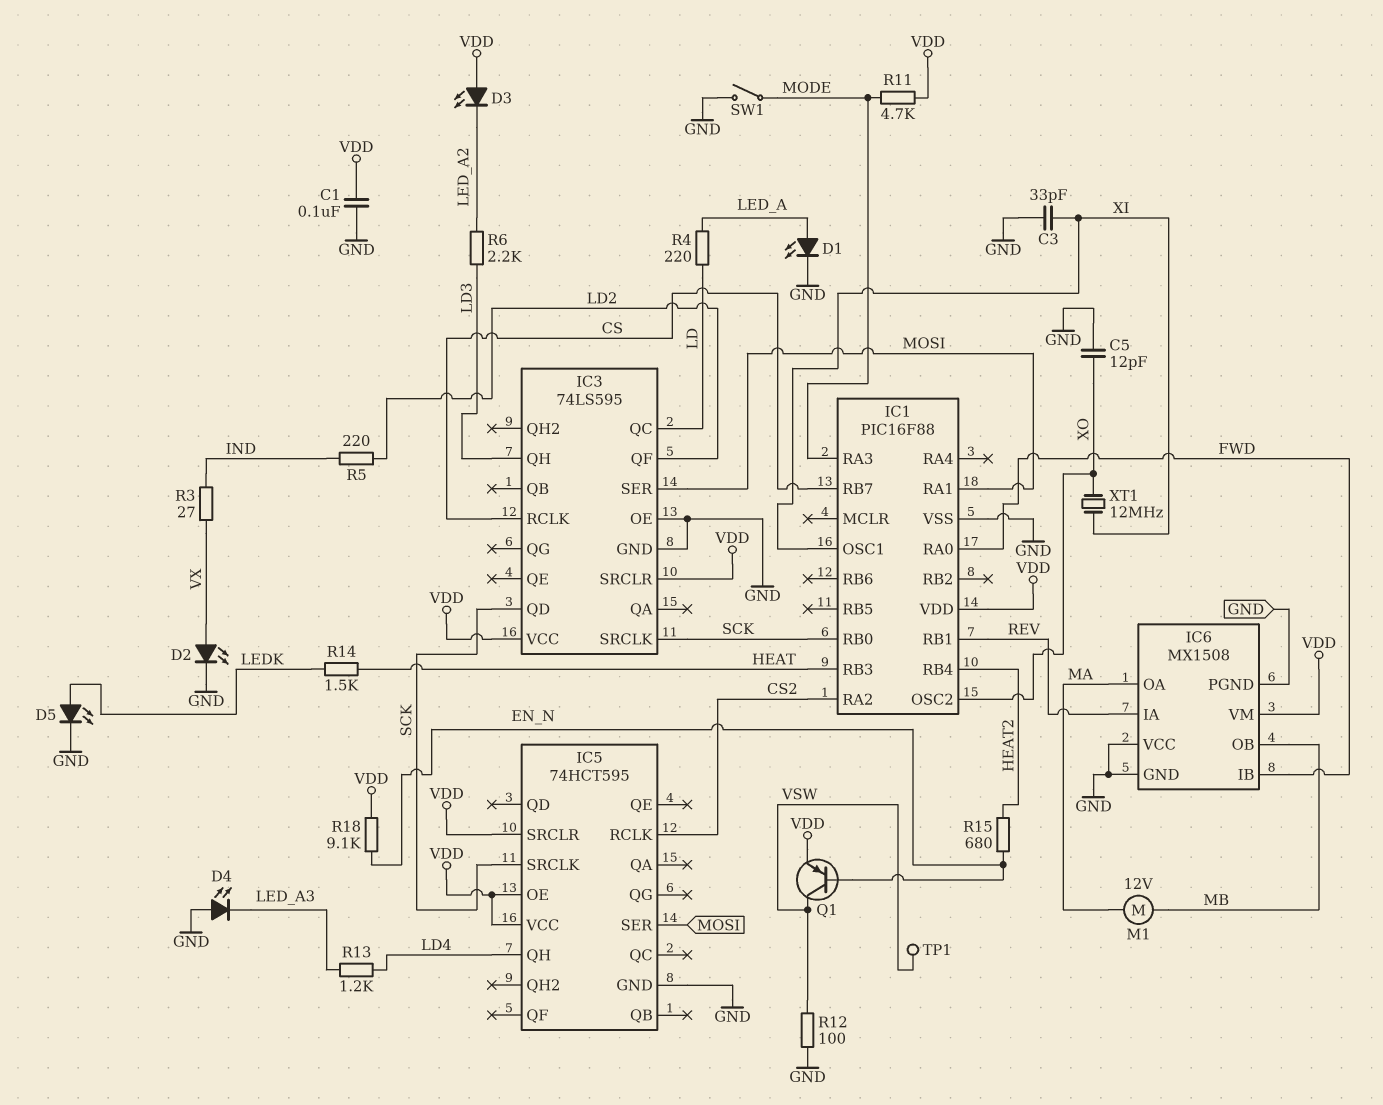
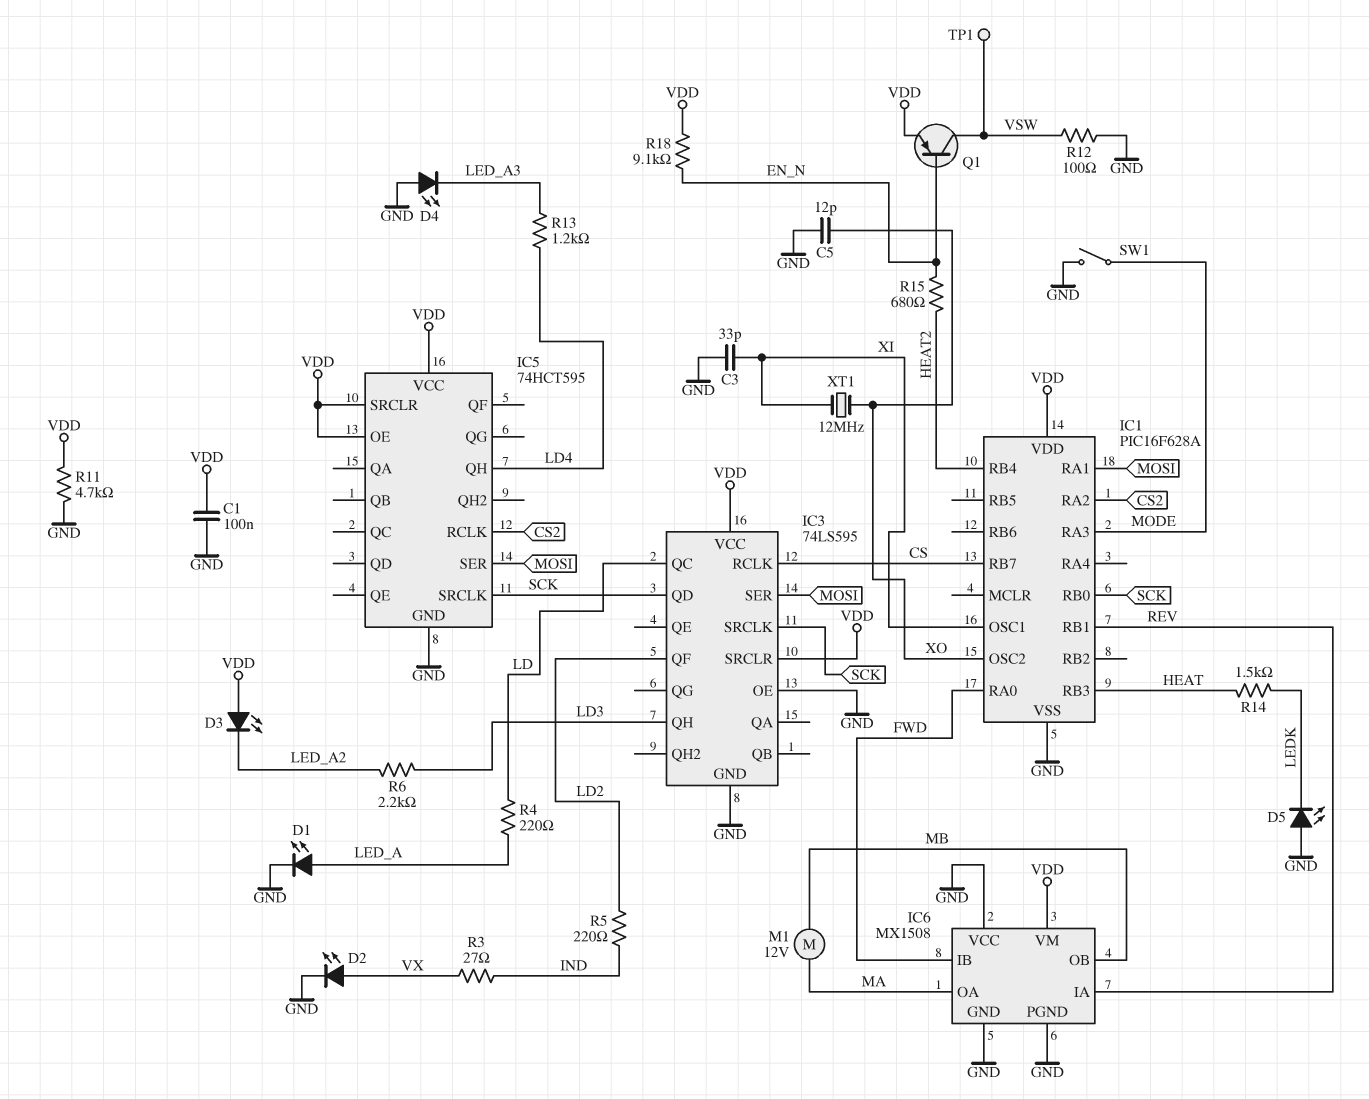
D5: LED (A LEDK, K GND) -> LED (A GND, K LEDK)
IC1: PIC16F88 -> PIC16F628A
R11: 4.7k (MODE, VDD) -> 4.7k (GND, VDD)

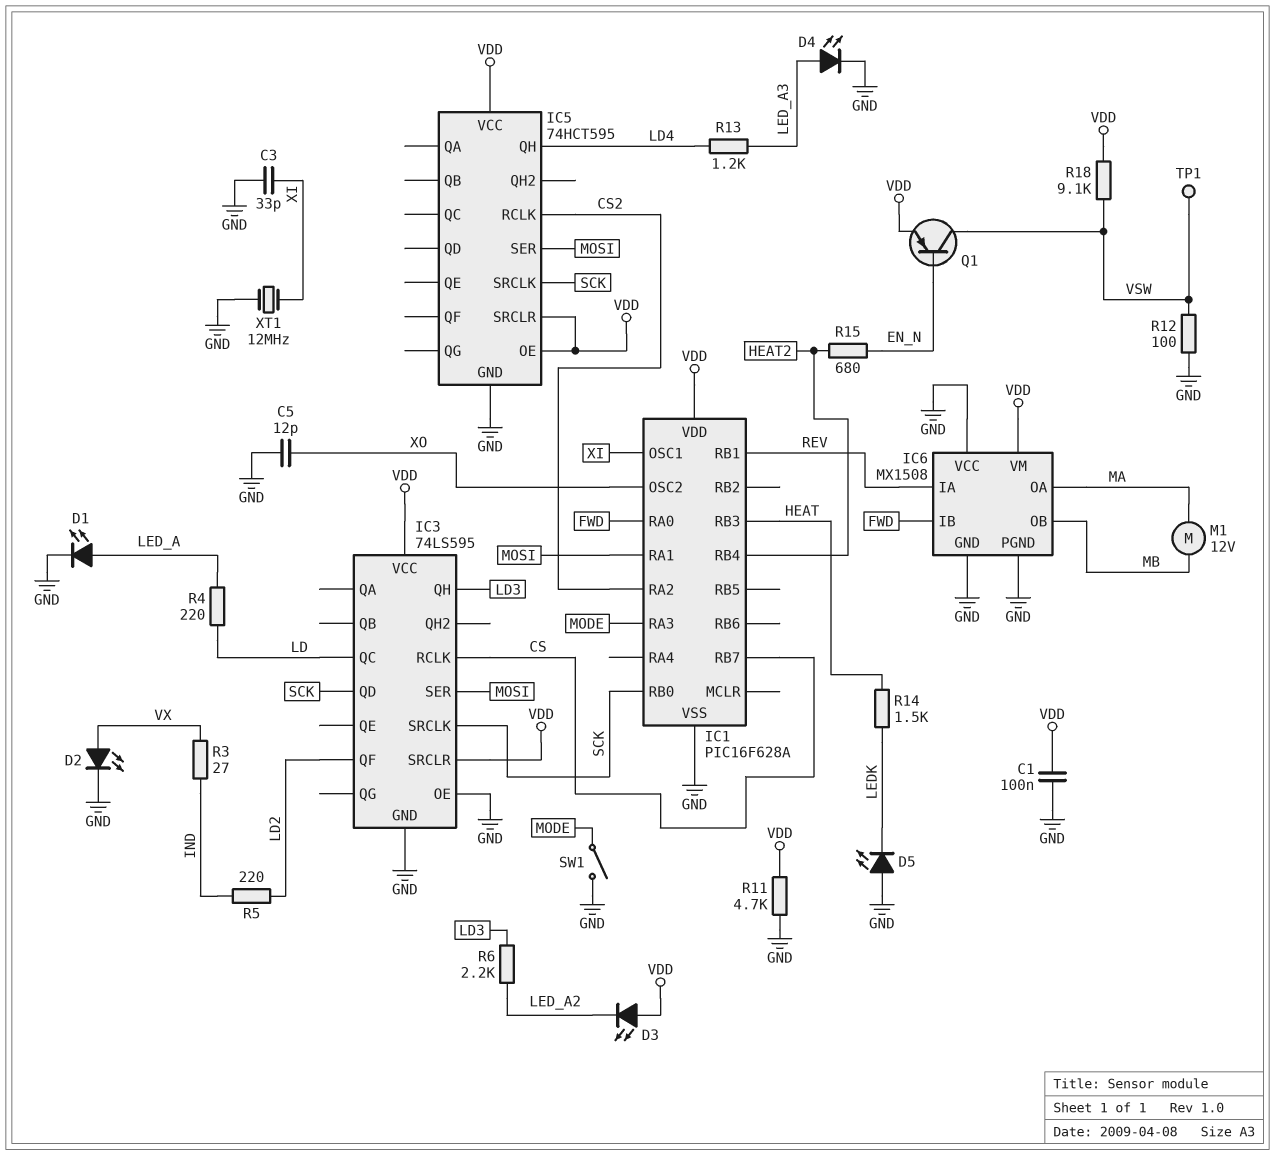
D4: LED (A GND, K LED_A3) -> LED (A LED_A3, K GND)
R18: 9.1k (EN_N, VDD) -> 9.1k (VDD, VSW)
XT1: 12MHz (XI, XO) -> 12MHz (GND, XI)

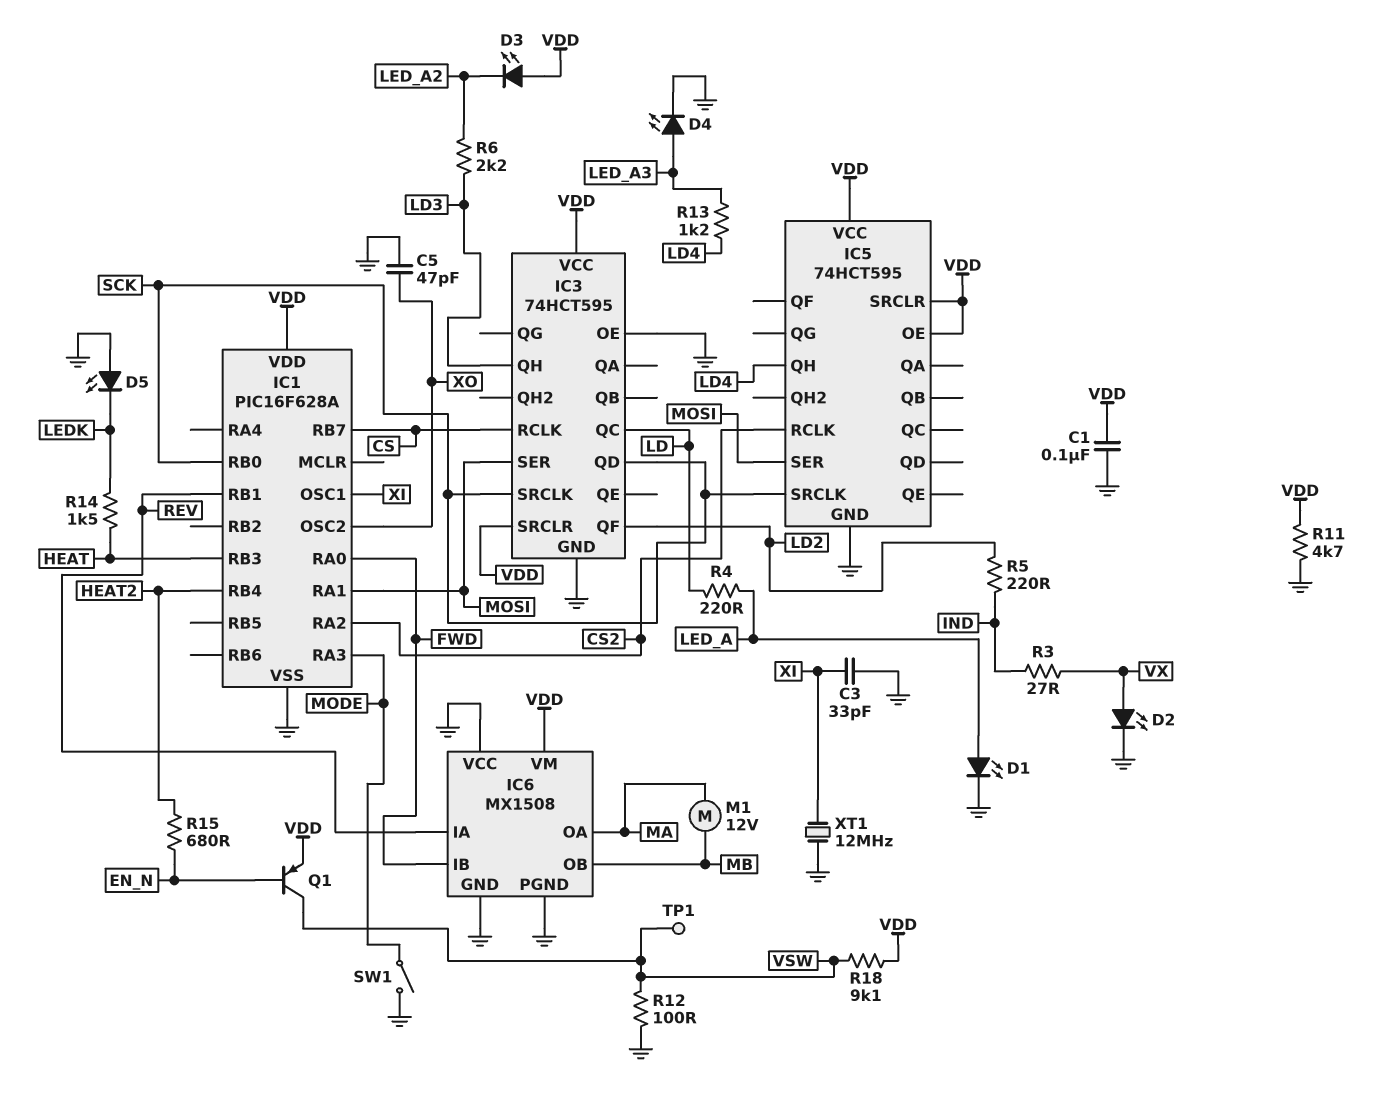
C5: 12pF (GND, XO) -> 47pF (GND, XO)
IC3: 74LS595 -> 74HCT595

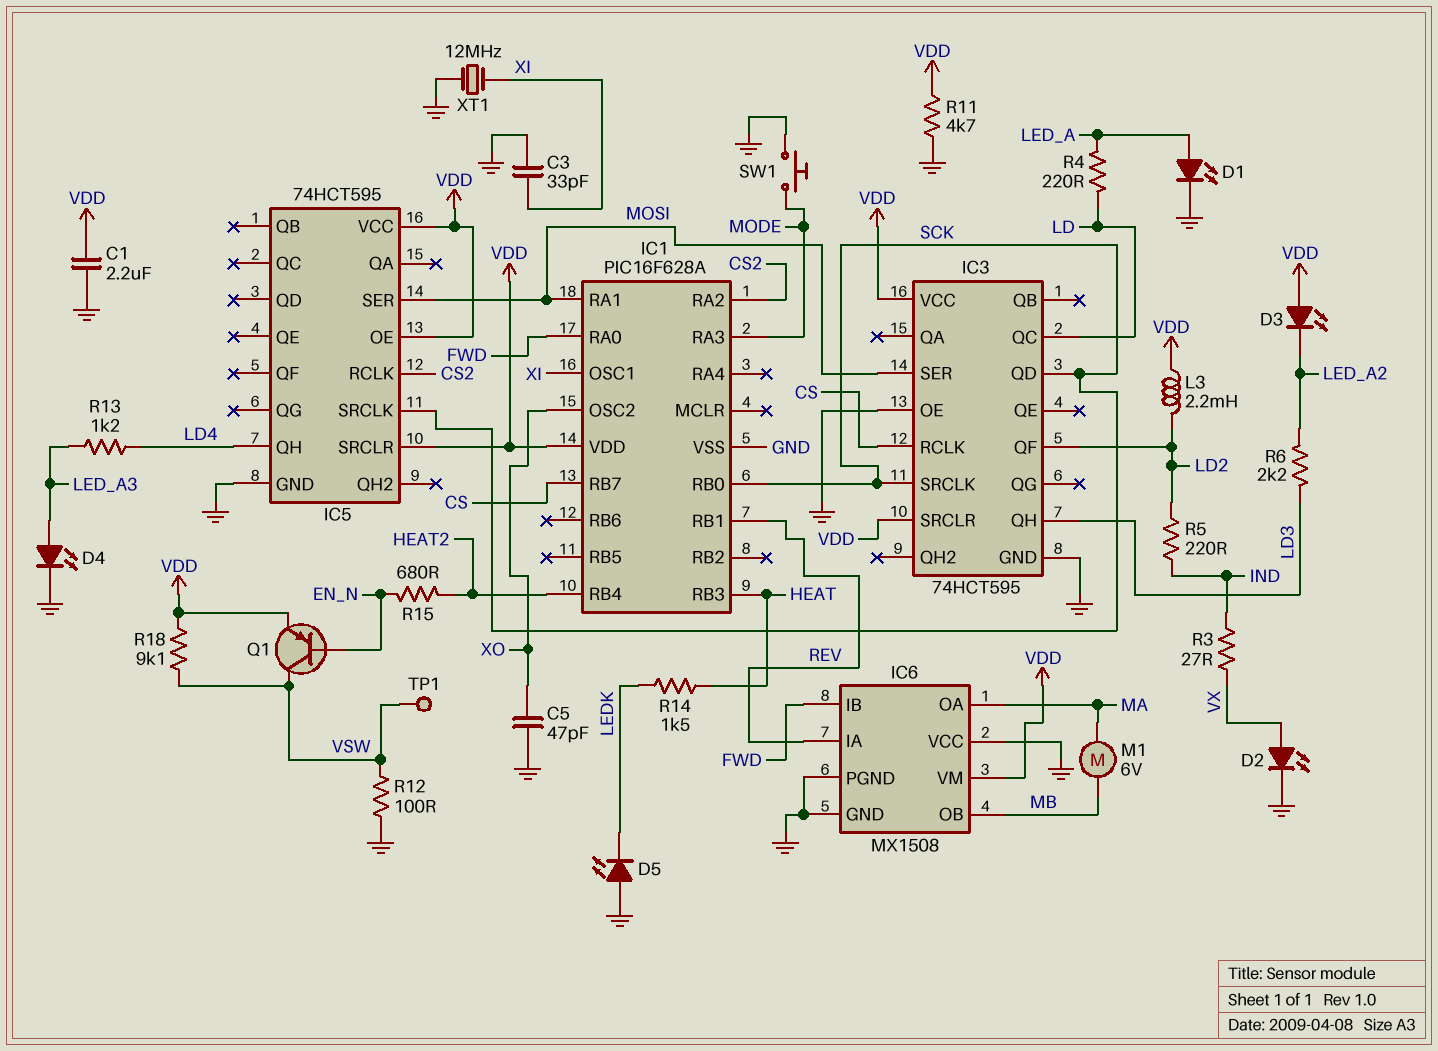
C1: 100nF (GND, VDD) -> 2.2uF (GND, VDD)
L3: none -> 2.2mH (LD2, VDD)
M1: motor 12V (MA, MB) -> motor 6V (MA, MB)
SW1: switch (GND, MODE) -> button (GND, MODE)

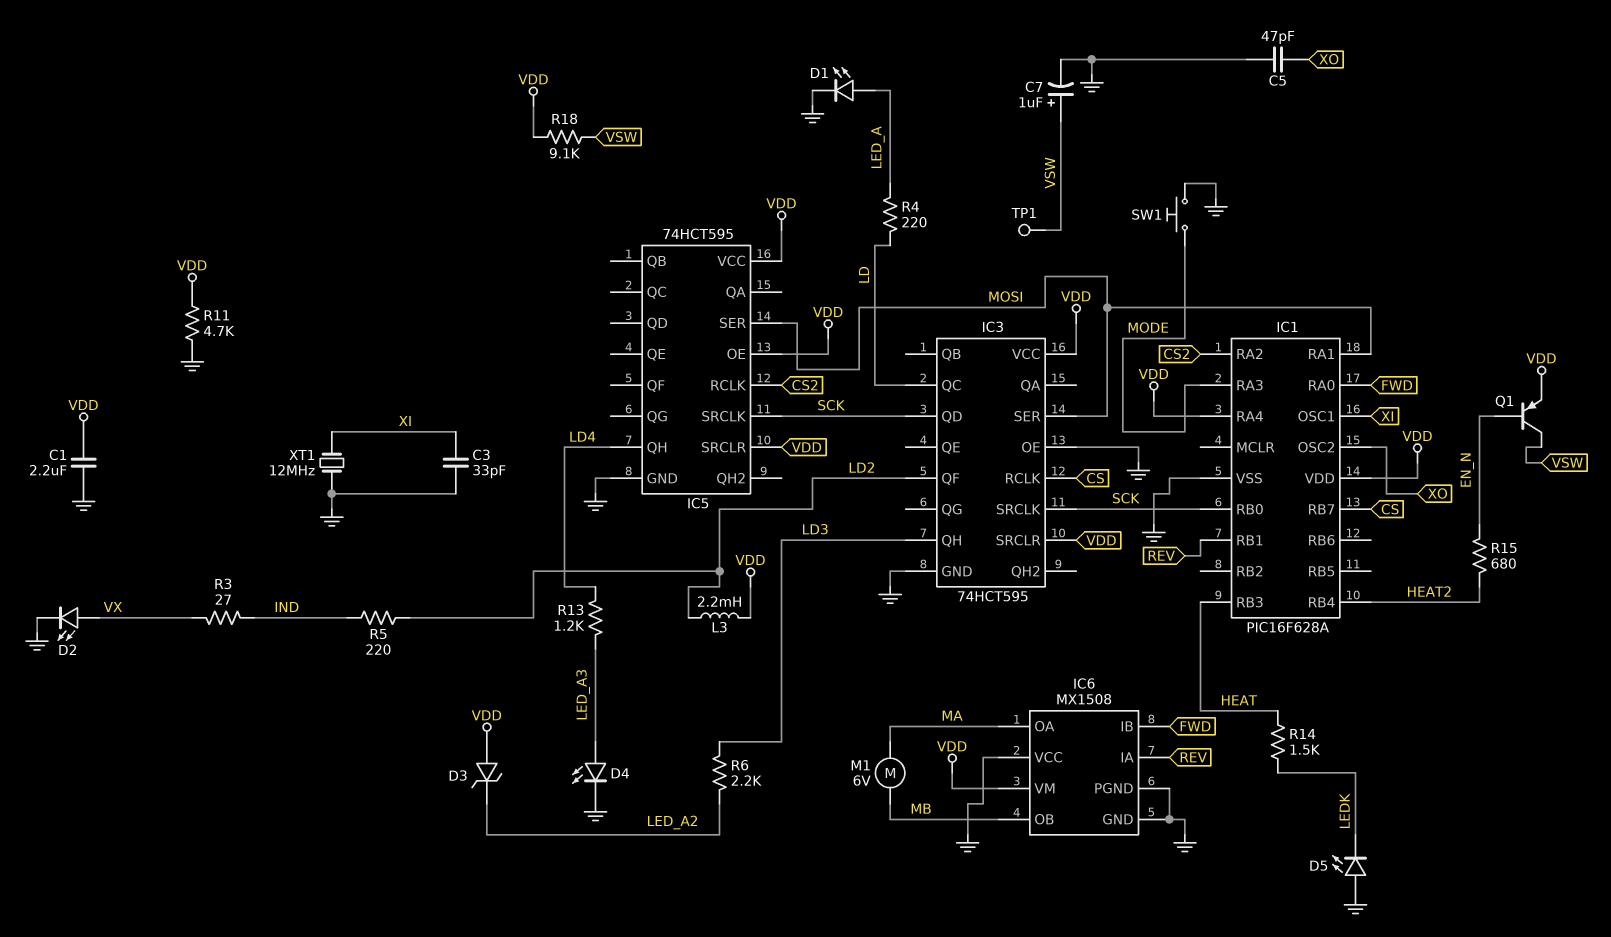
C7: none -> 1uF (plus VSW, minus GND)
D3: LED (A VDD, K LED_A2) -> zener (A VDD, K LED_A2)
IC1 pin RA4: none -> VDD
R12: 100 (GND, VSW) -> none

